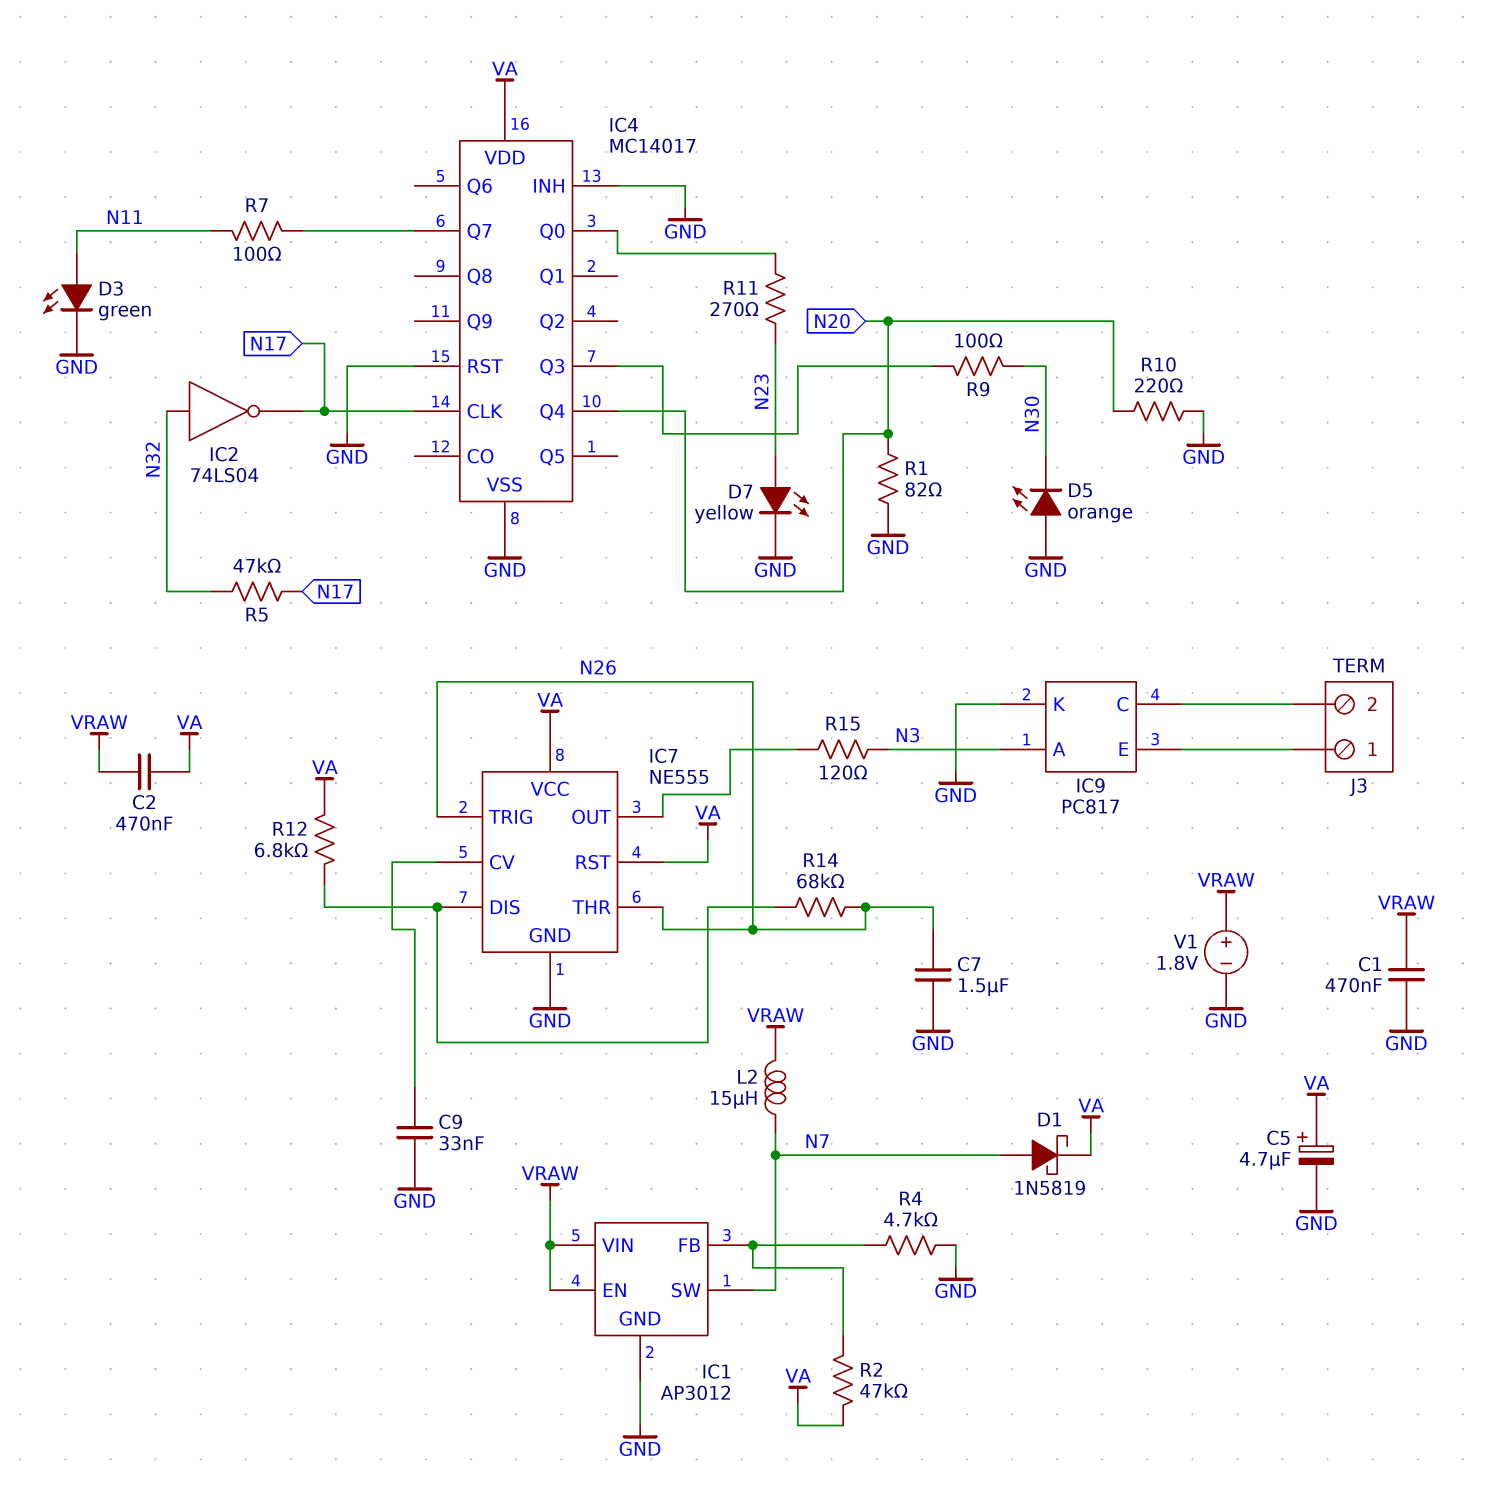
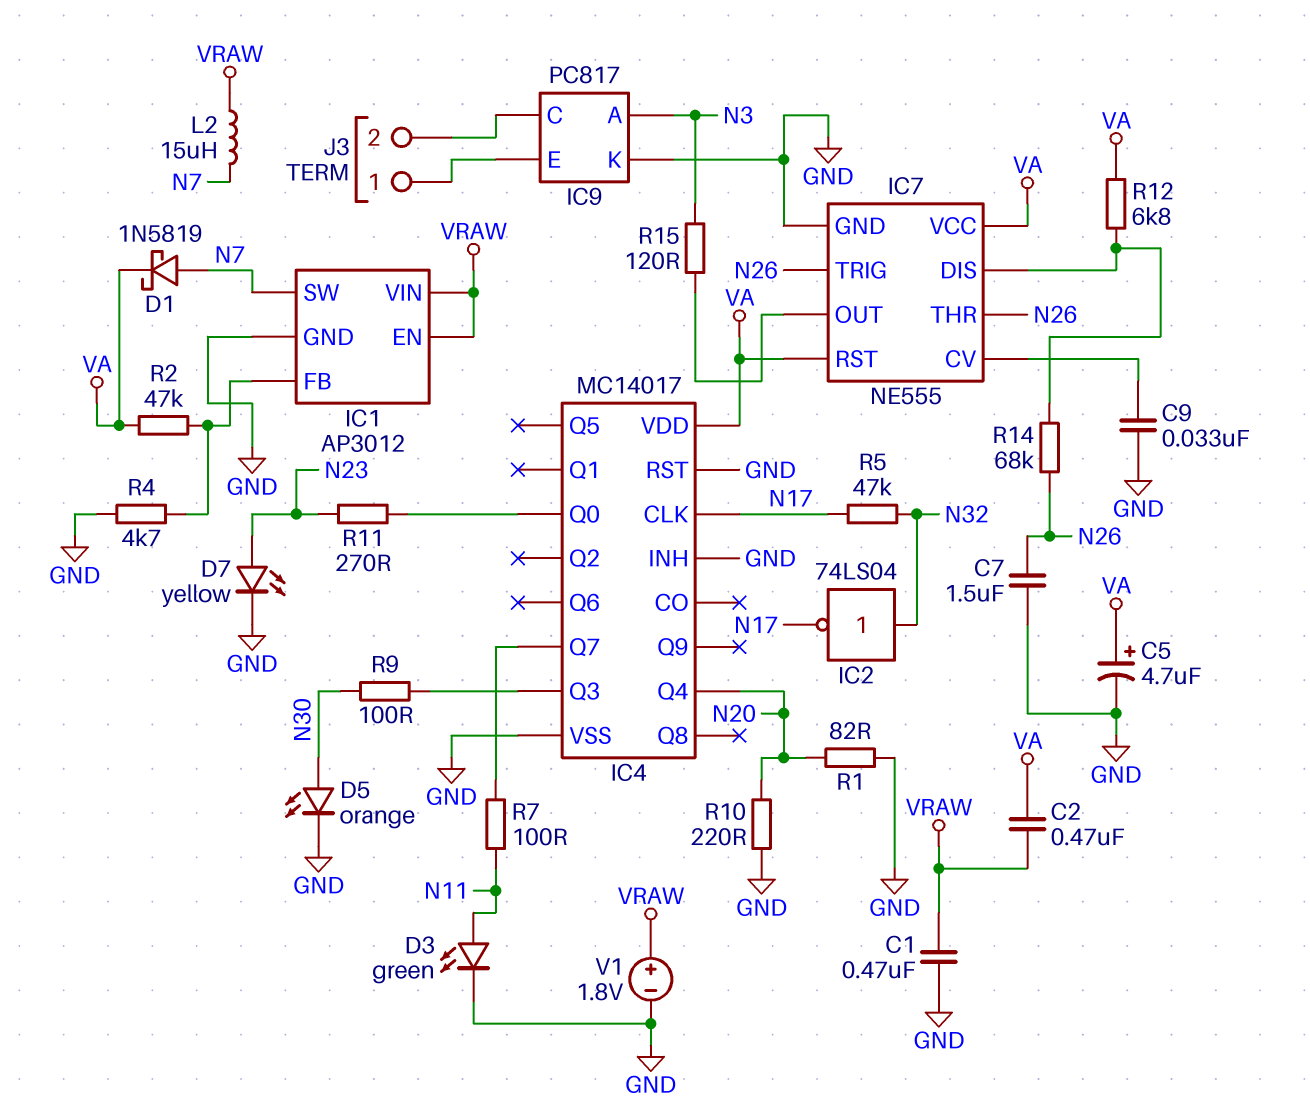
D5: LED orange (A GND, K N30) -> LED orange (A N30, K GND)

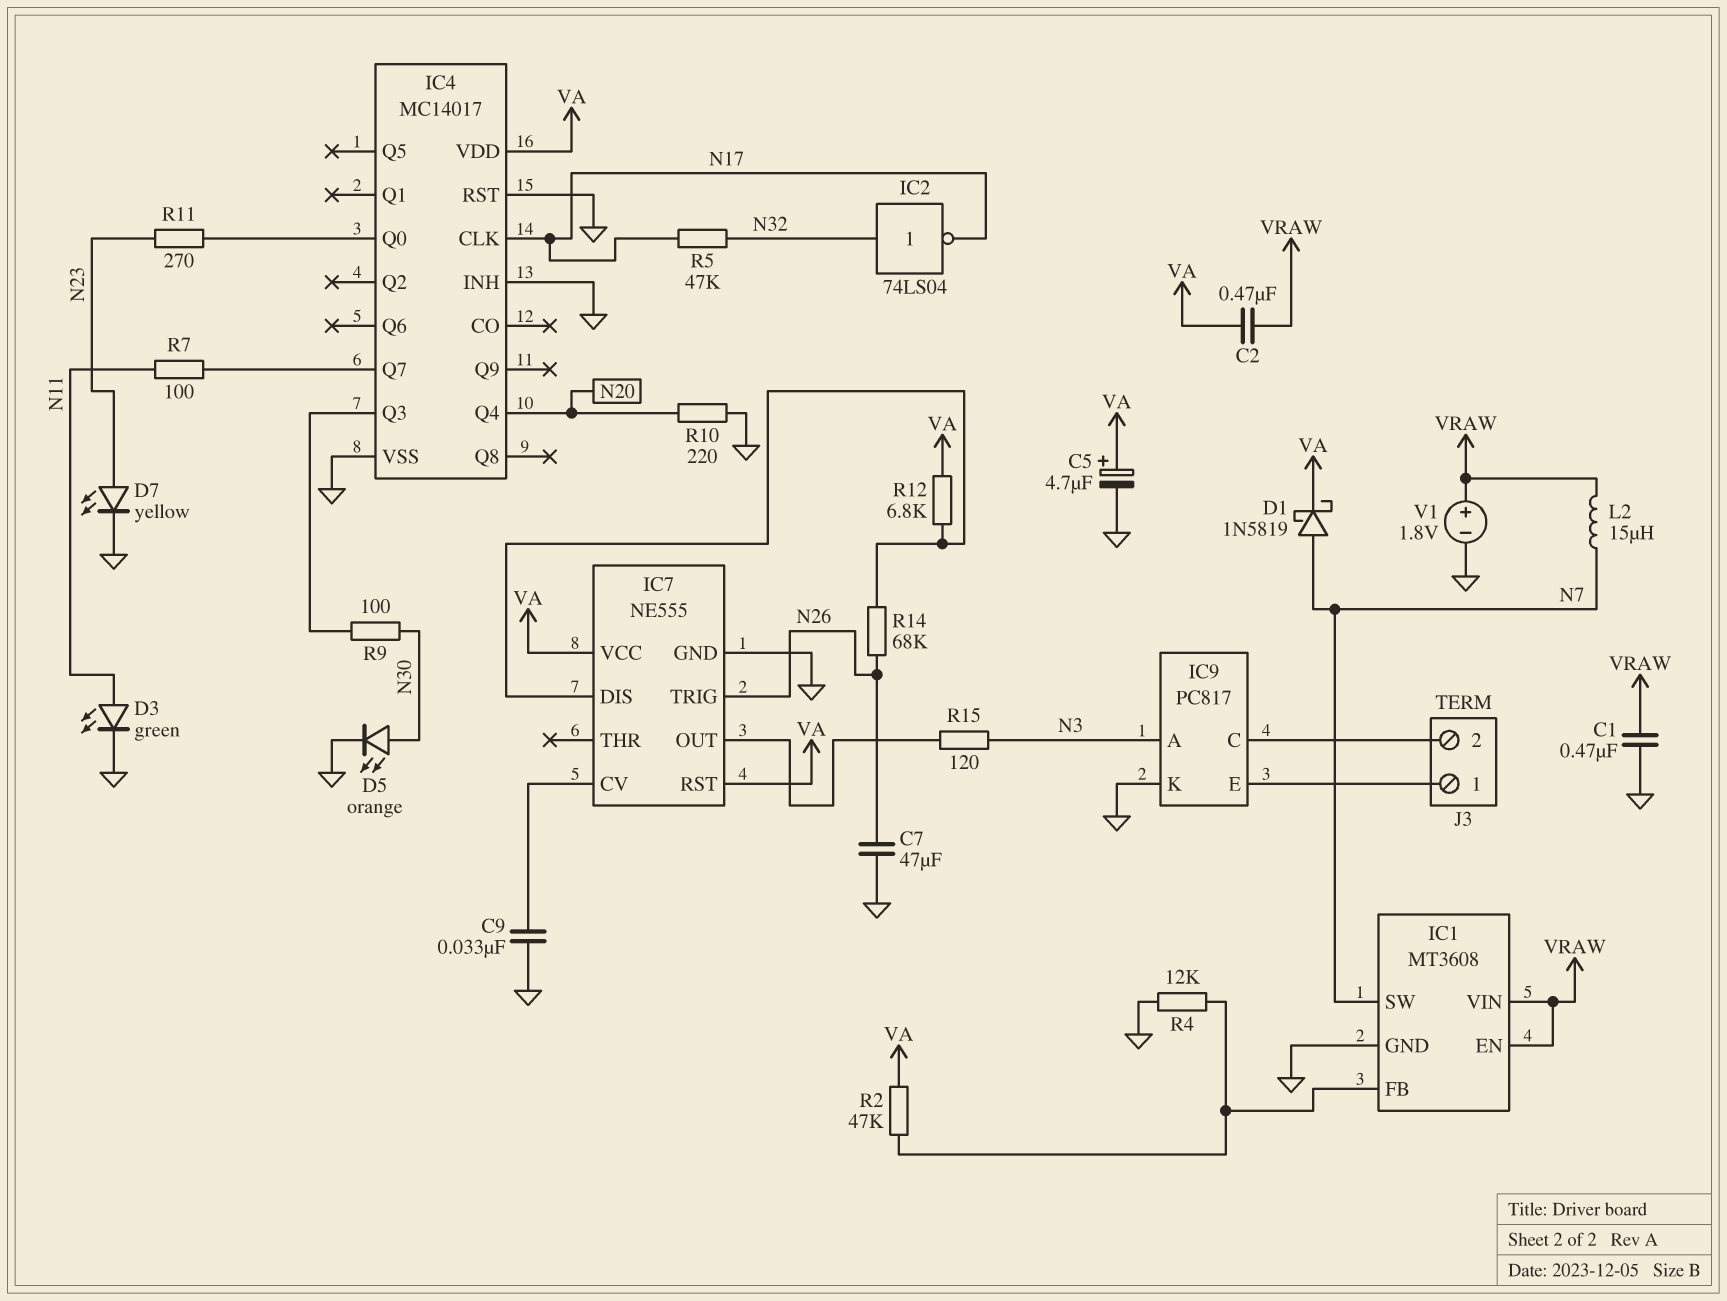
C7: 1.5uF (GND, N26) -> 47uF (GND, N26)
IC1: AP3012 -> MT3608
IC7 pin THR: N26 -> none
R1: 82 (GND, N20) -> none
R4: 4.7k (GND, IC1/FB) -> 12k (GND, IC1/FB)

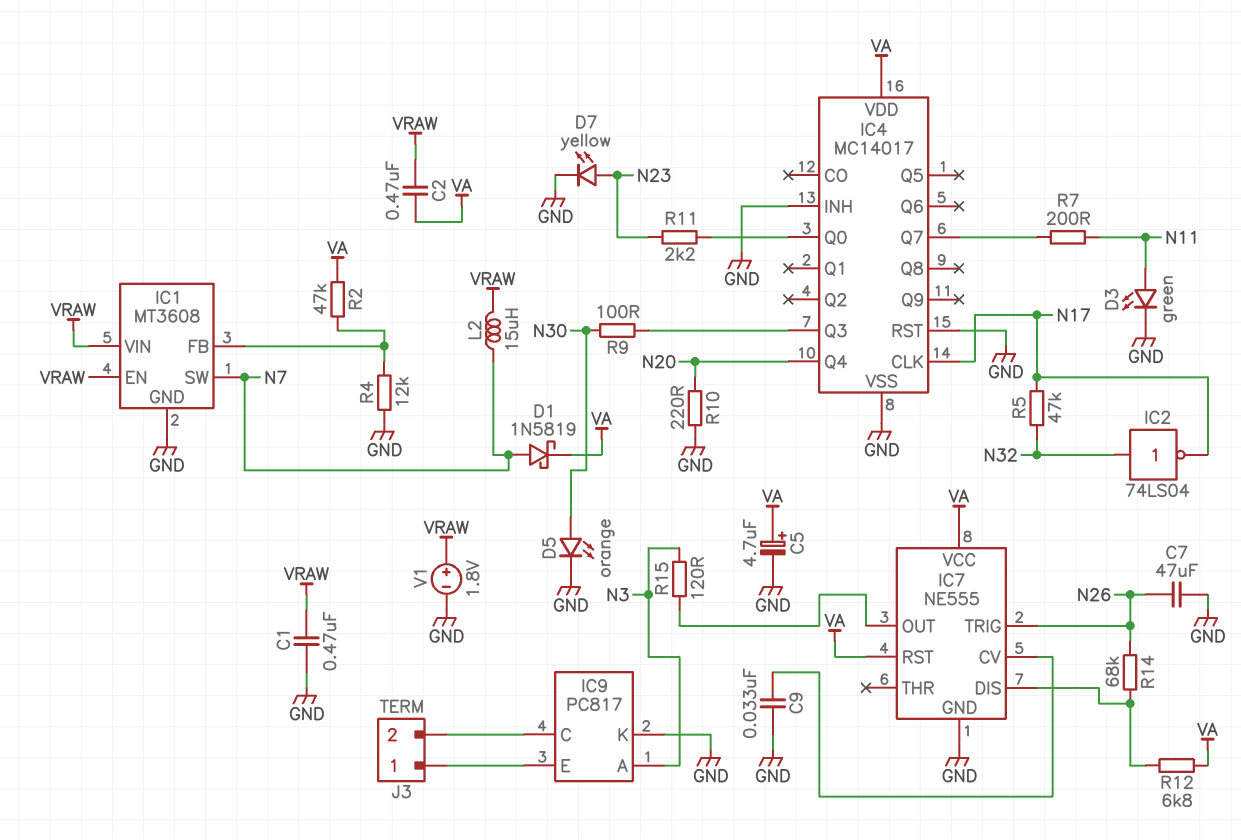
R7: 100 (IC4/Q7, N11) -> 200 (IC4/Q7, N11)
R11: 270 (IC4/Q0, N23) -> 2.2k (IC4/Q0, N23)

